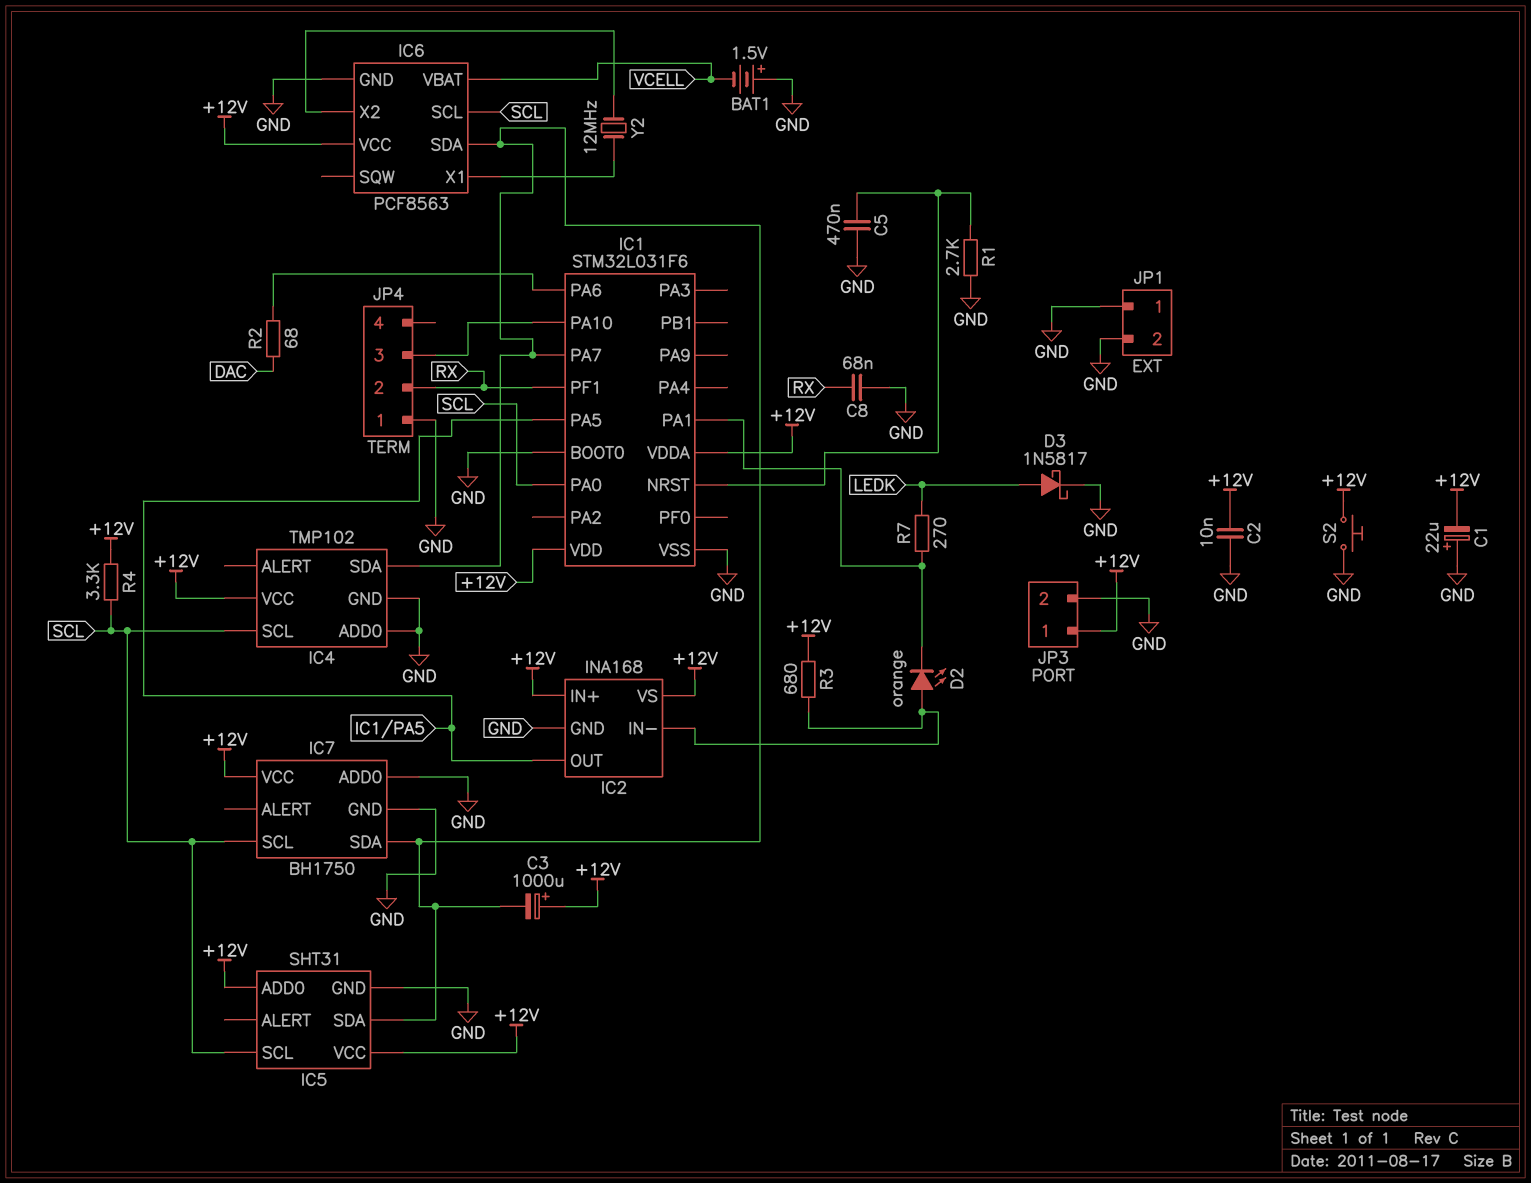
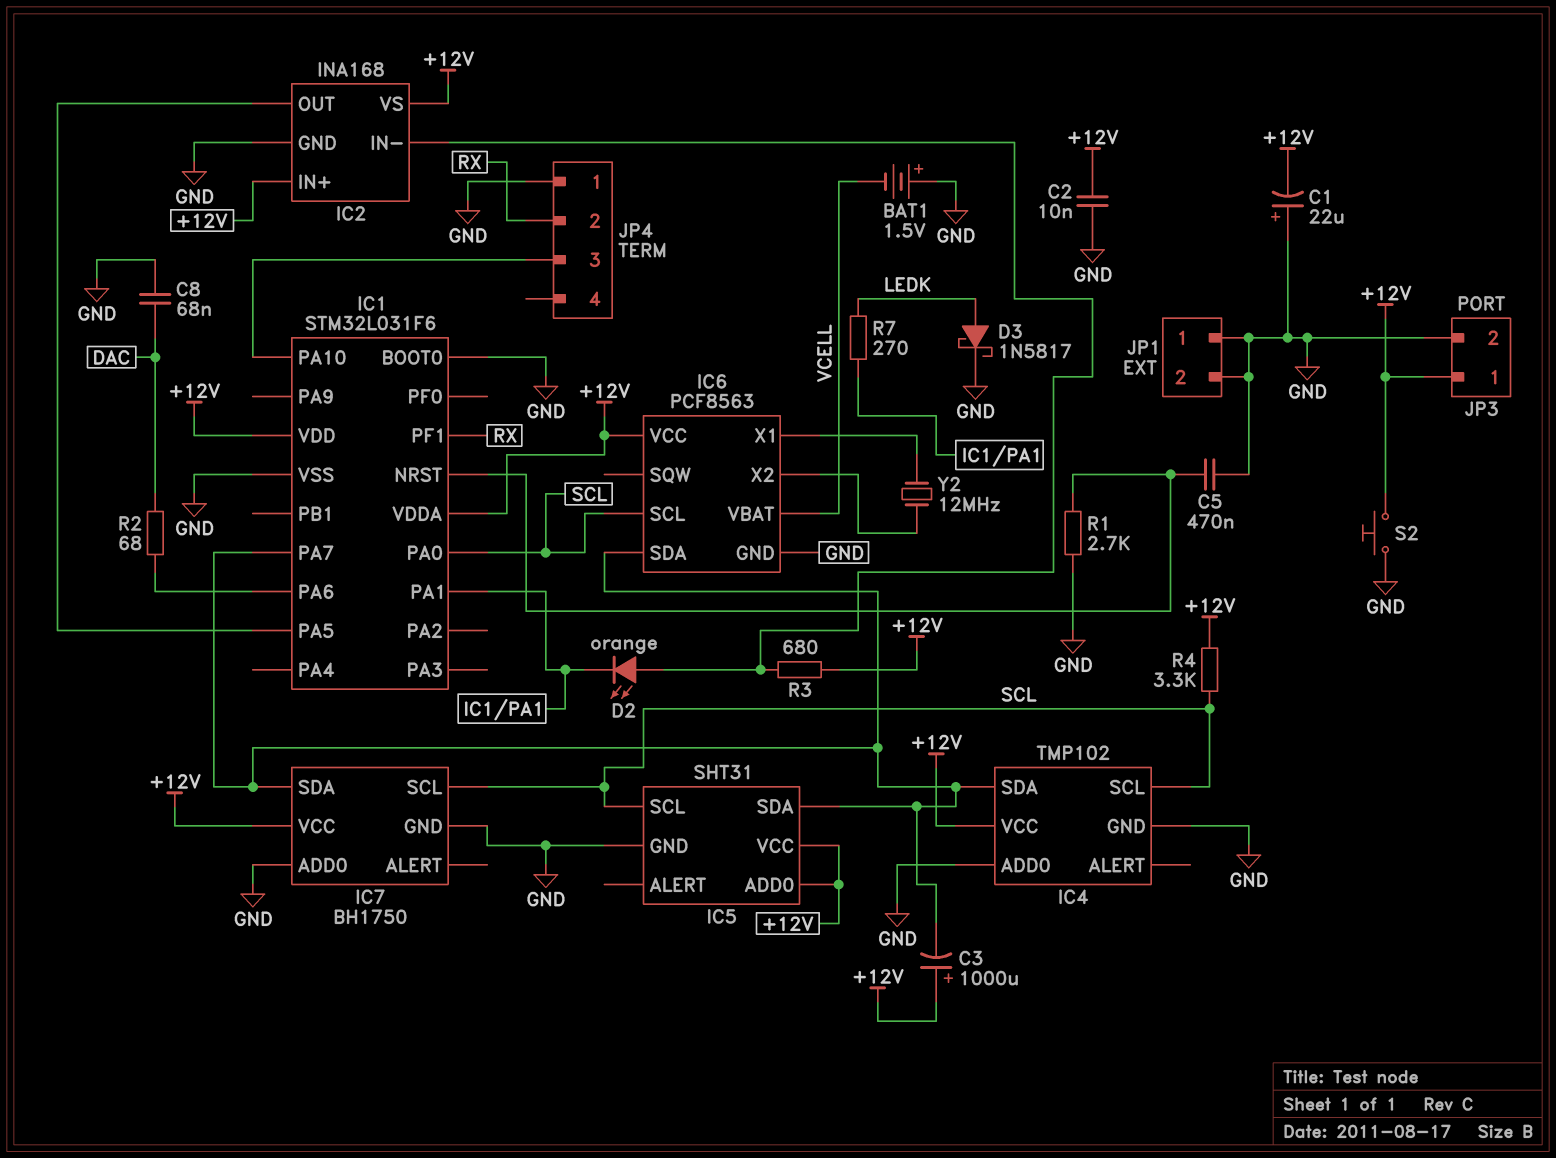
C8: 68nF (GND, RX) -> 68nF (DAC, GND)

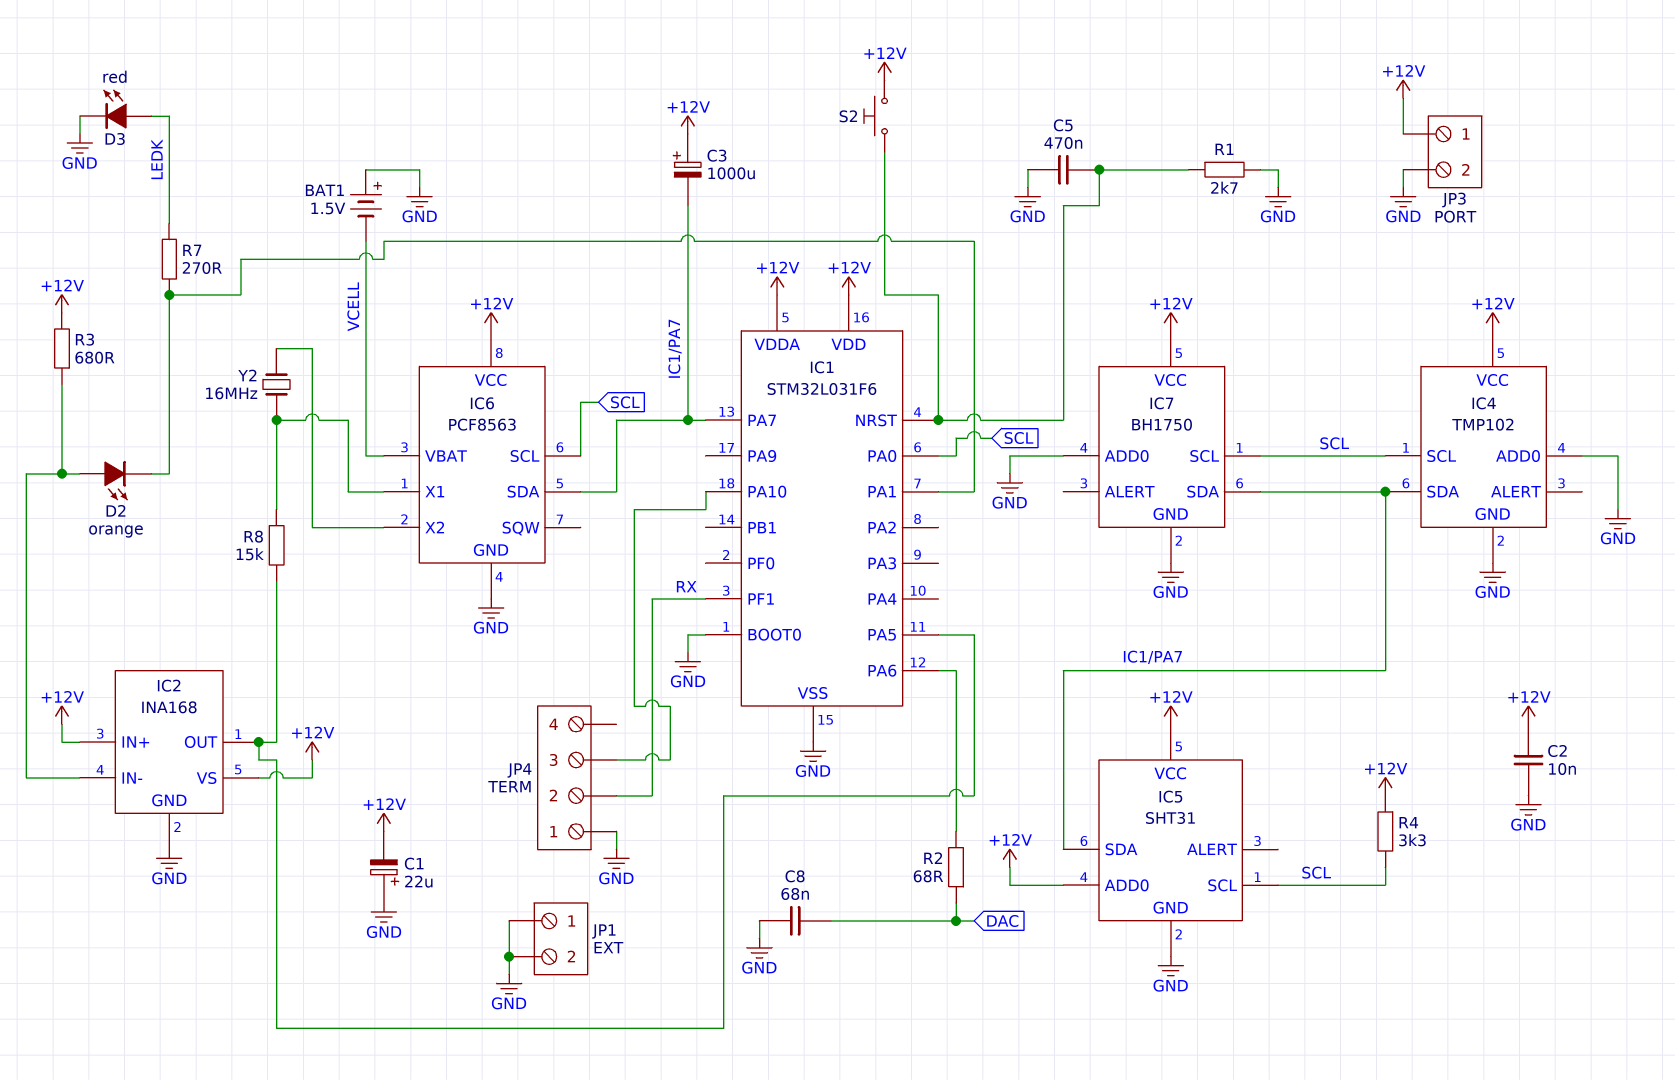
D3: schottky 1N5817 (A LEDK, K GND) -> LED red (A LEDK, K GND)
R8: none -> 15k (IC1/PA5, IC6/X1)
S2: button (+12V, GND) -> button (+12V, IC1/NRST)
Y2: 12MHz (IC6/X1, IC6/X2) -> 16MHz (IC6/X1, IC6/X2)

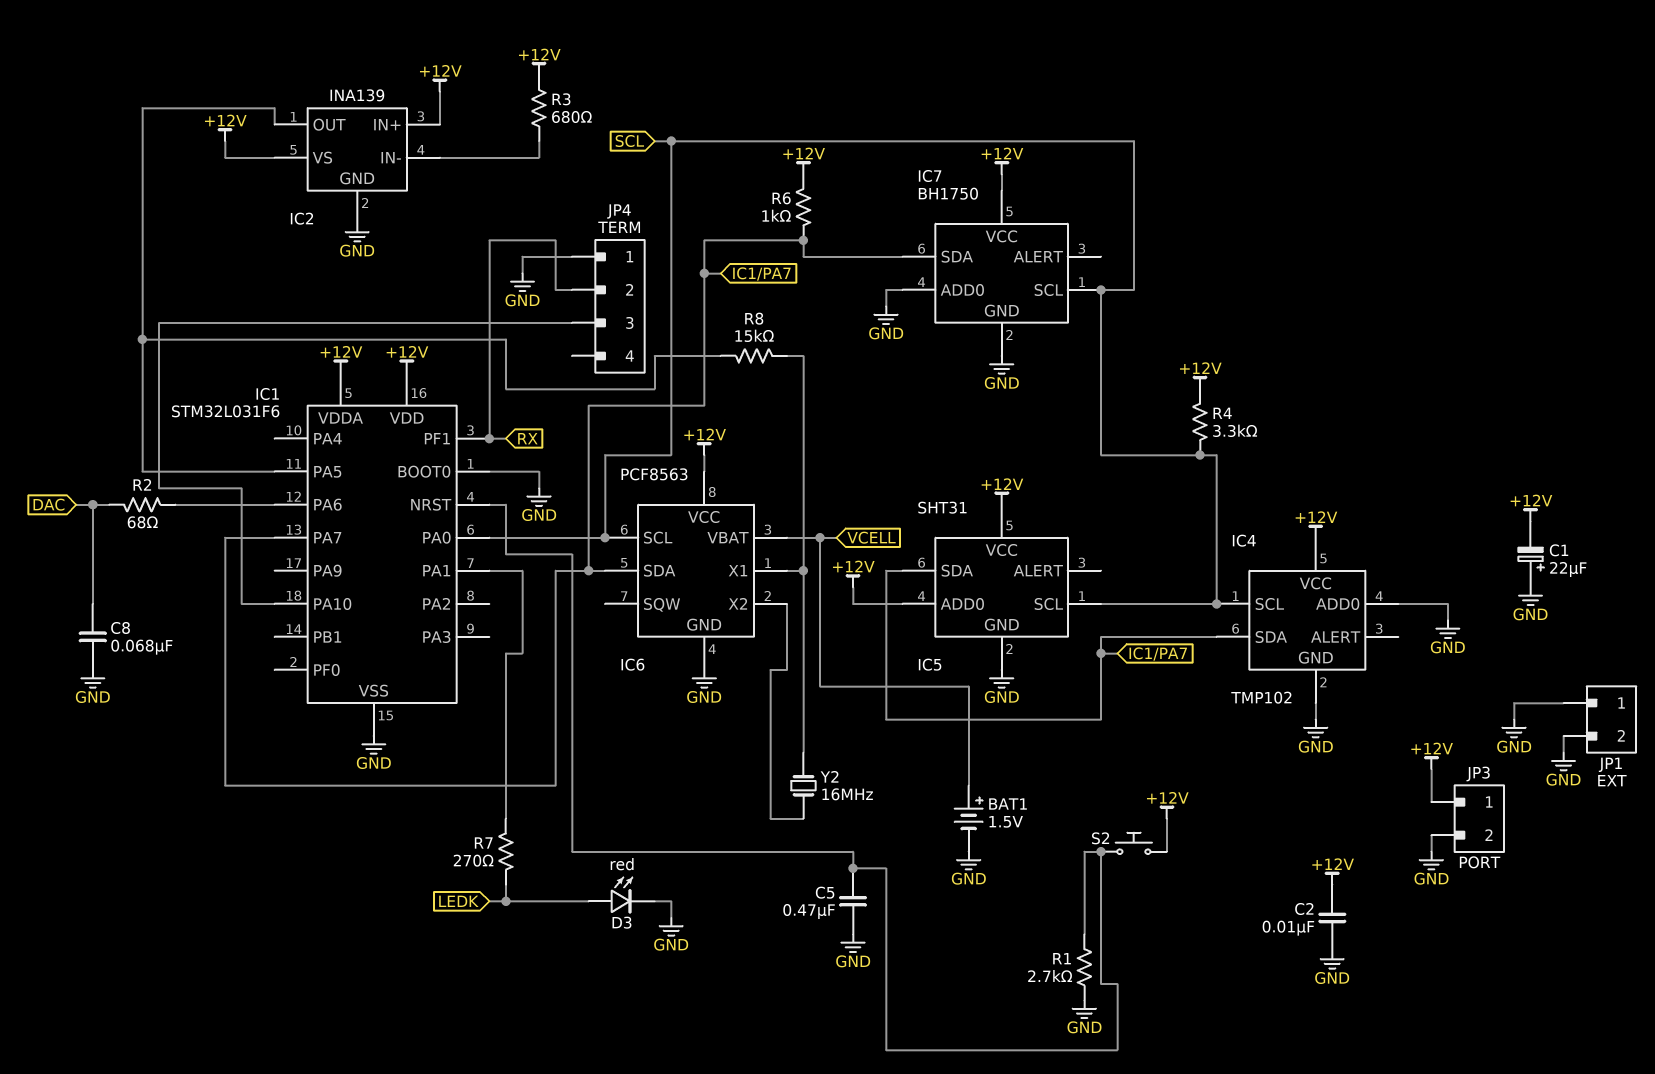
BAT1: 1.5V (plus GND, minus VCELL) -> 1.5V (plus VCELL, minus GND)
C3: 1000uF (plus +12V, minus IC1/PA7) -> none
D2: LED orange (A IC2/IN-, K IC1/PA1) -> none
IC2: INA168 -> INA139
R6: none -> 1k (+12V, IC1/PA7)

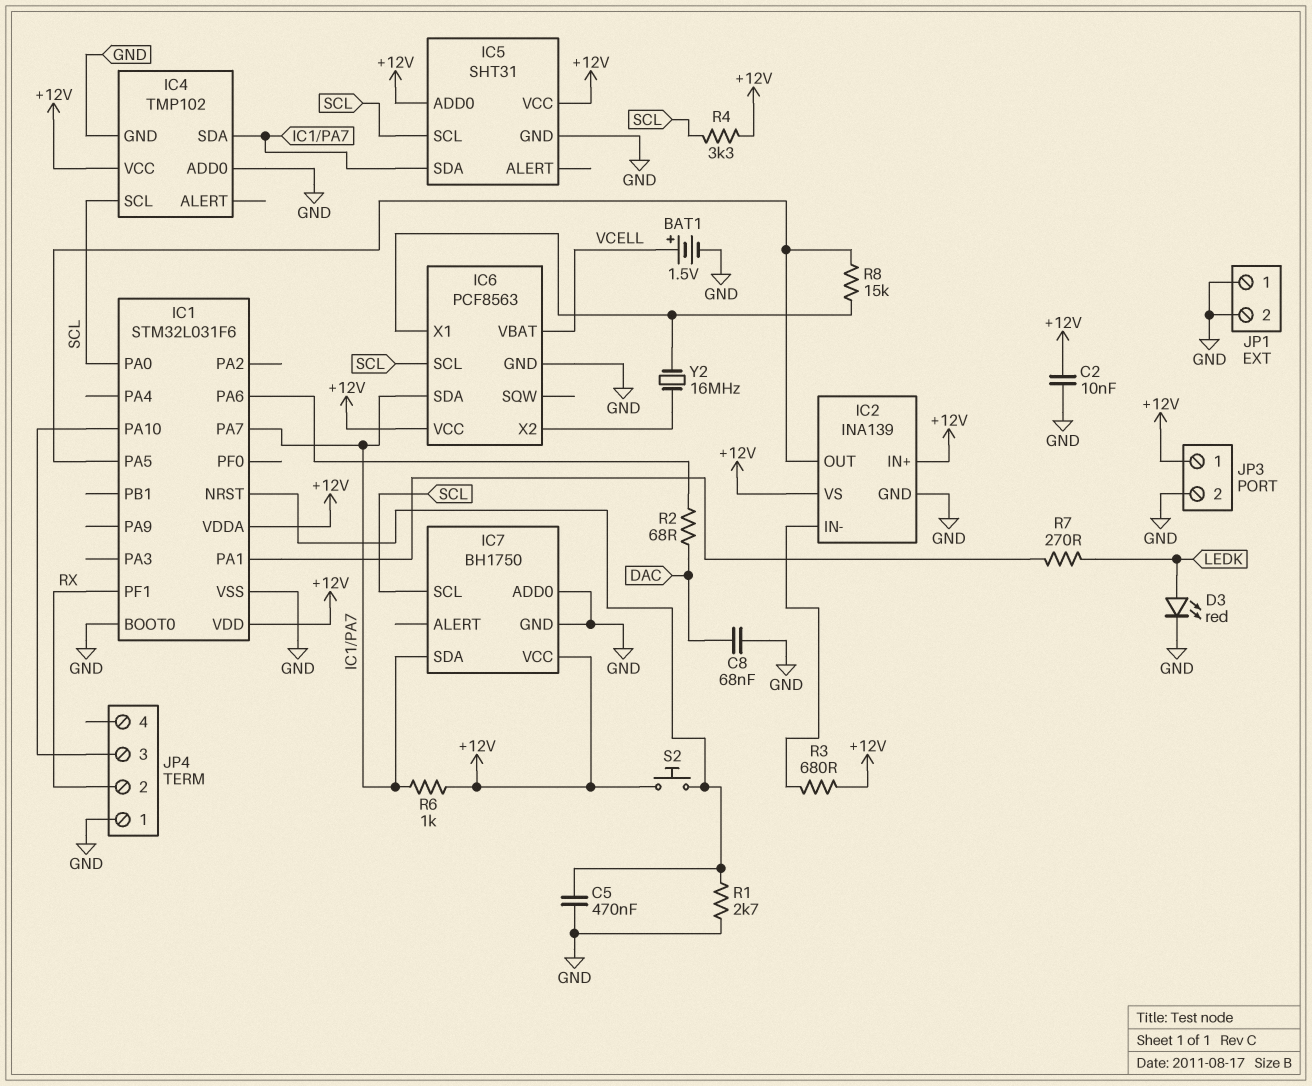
C1: 22uF (plus GND, minus +12V) -> none

